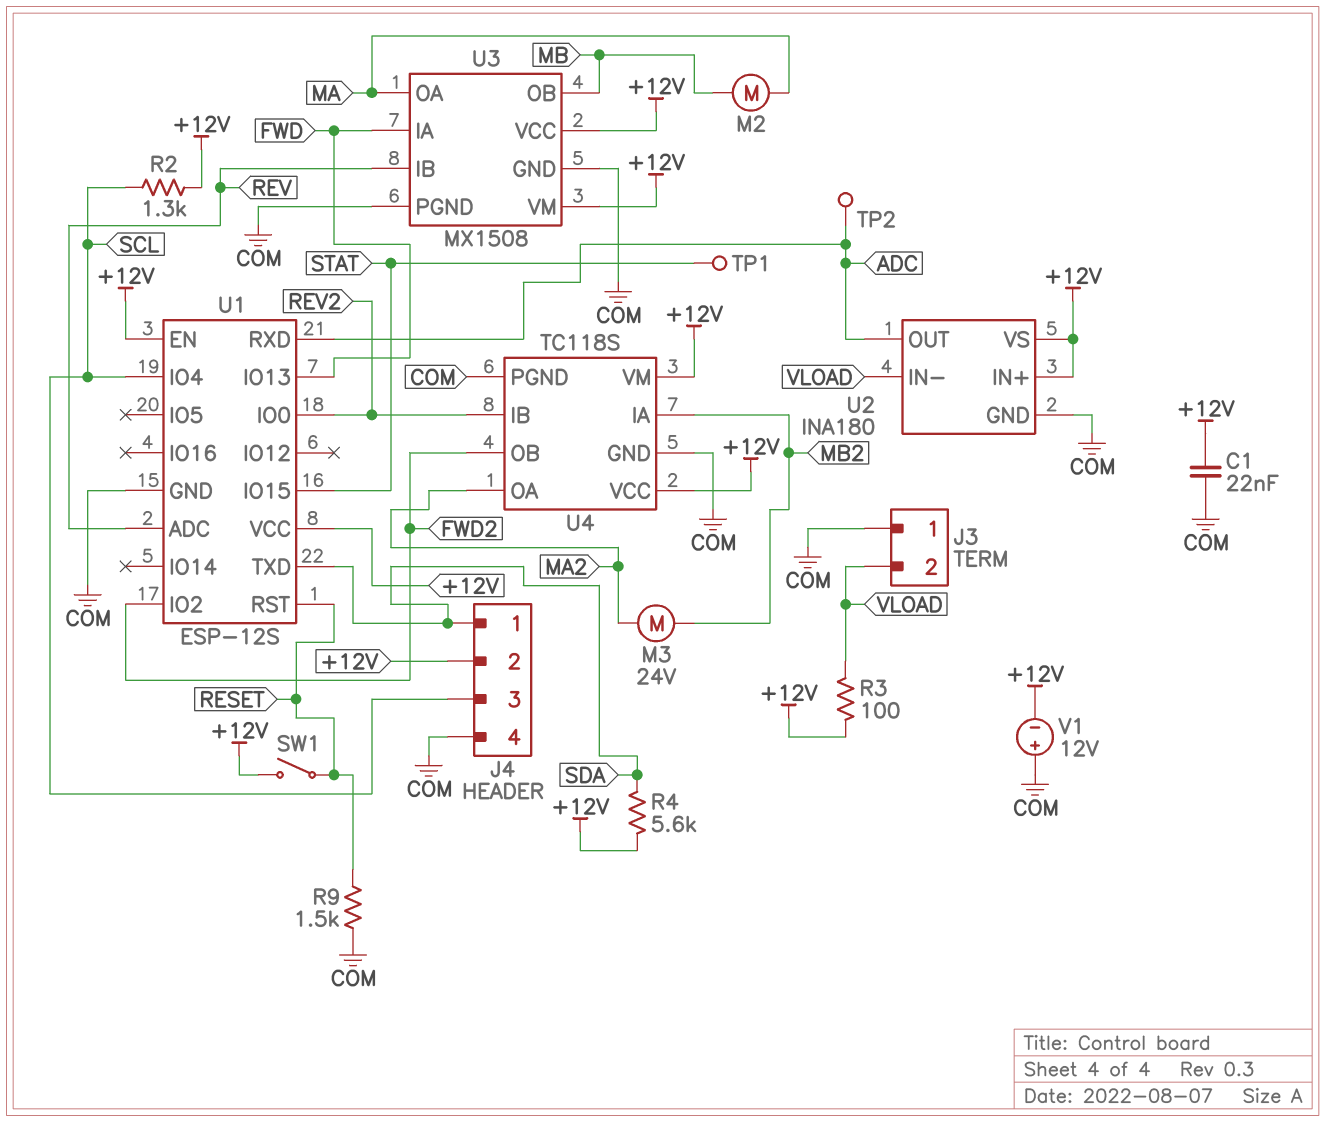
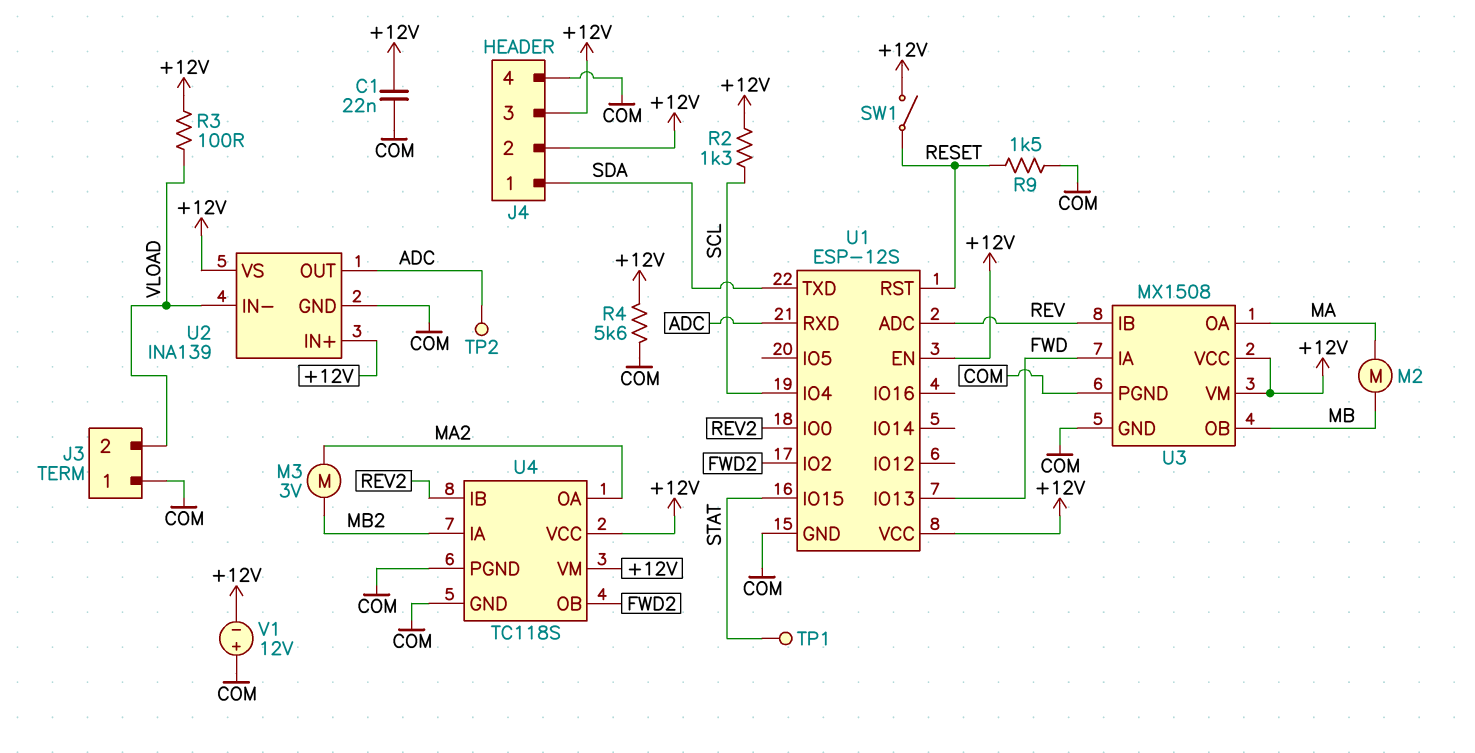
J4 pin 3: SCL -> +12V
M3: motor 24V (MA2, MB2) -> motor 3V (MA2, MB2)
R4: 5.6k (+12V, SDA) -> 5.6k (+12V, COM)
U2: INA180 -> INA139

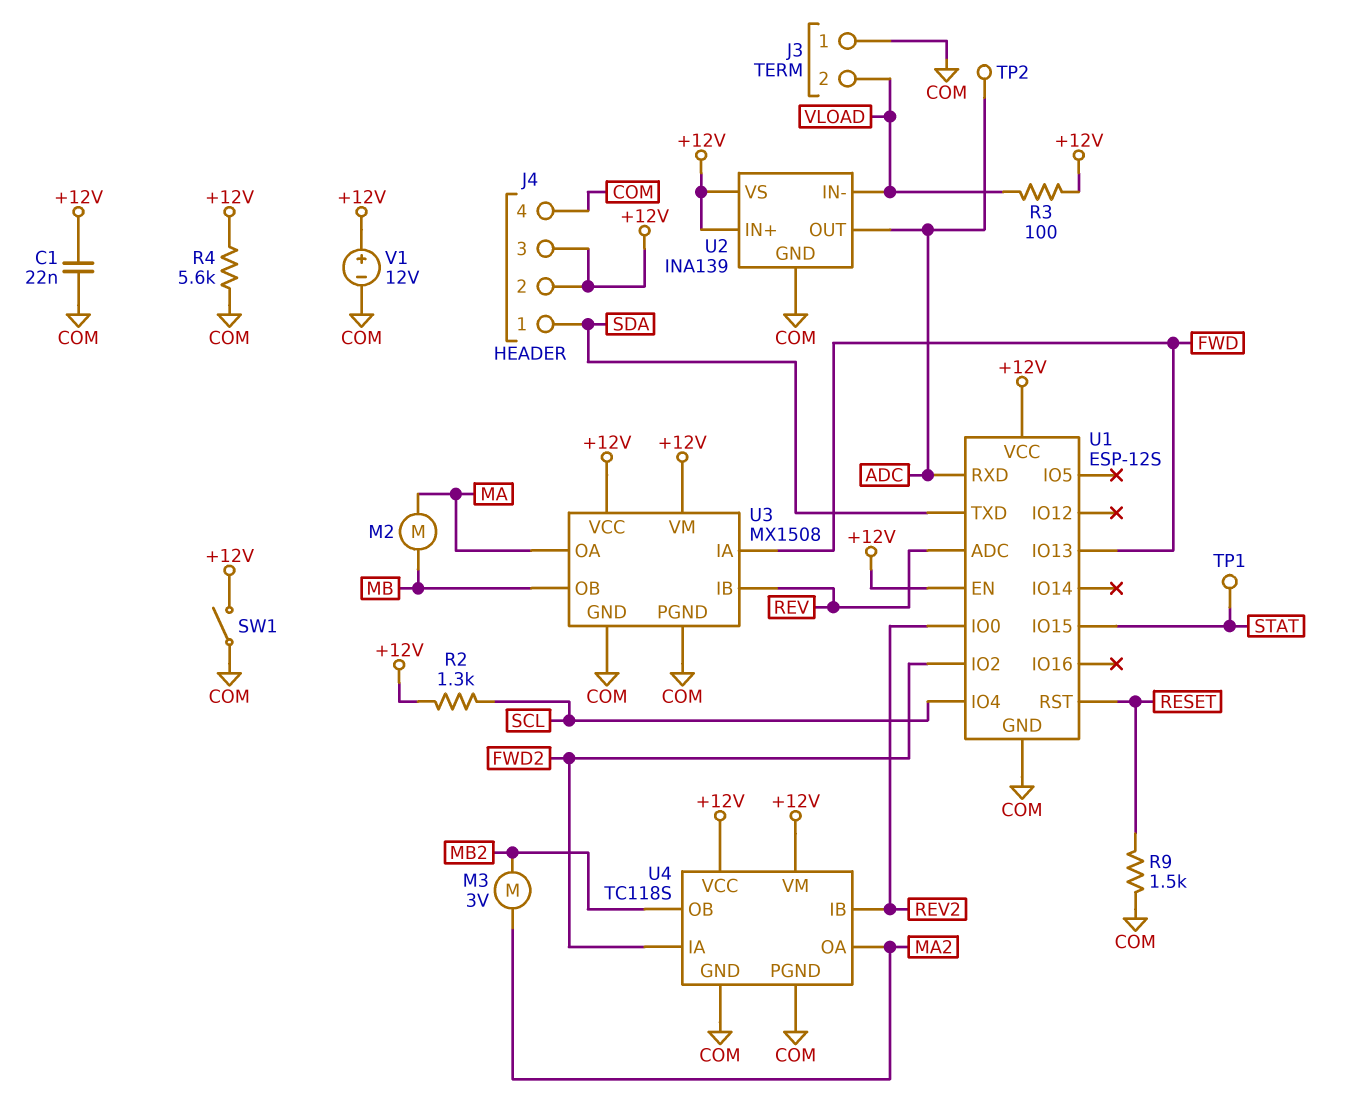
SW1: switch (+12V, RESET) -> switch (+12V, COM)
U4 pin IA: MB2 -> FWD2
U4 pin OB: FWD2 -> MB2
V1: 12V (plus COM, minus +12V) -> 12V (plus +12V, minus COM)

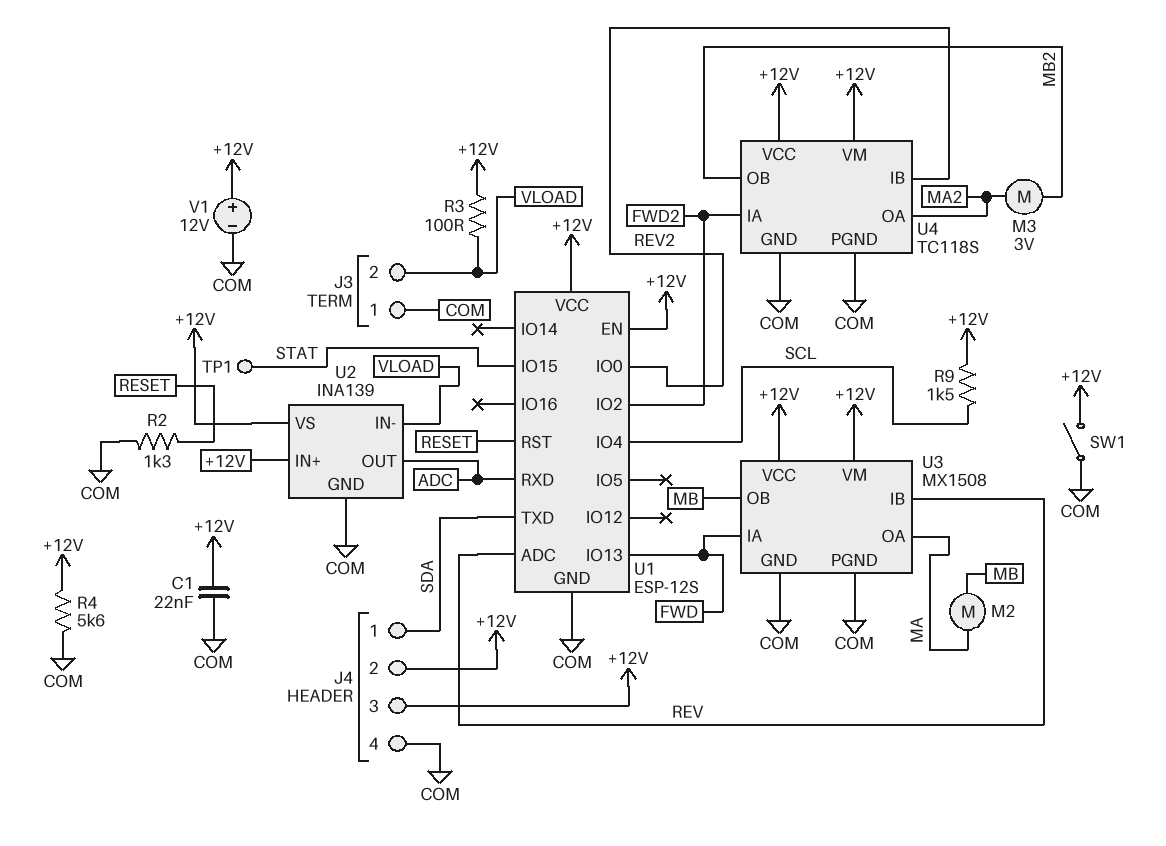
R2: 1.3k (+12V, SCL) -> 1.3k (COM, RESET)
R9: 1.5k (COM, RESET) -> 1.5k (+12V, SCL)
TP2: test point (ADC) -> none

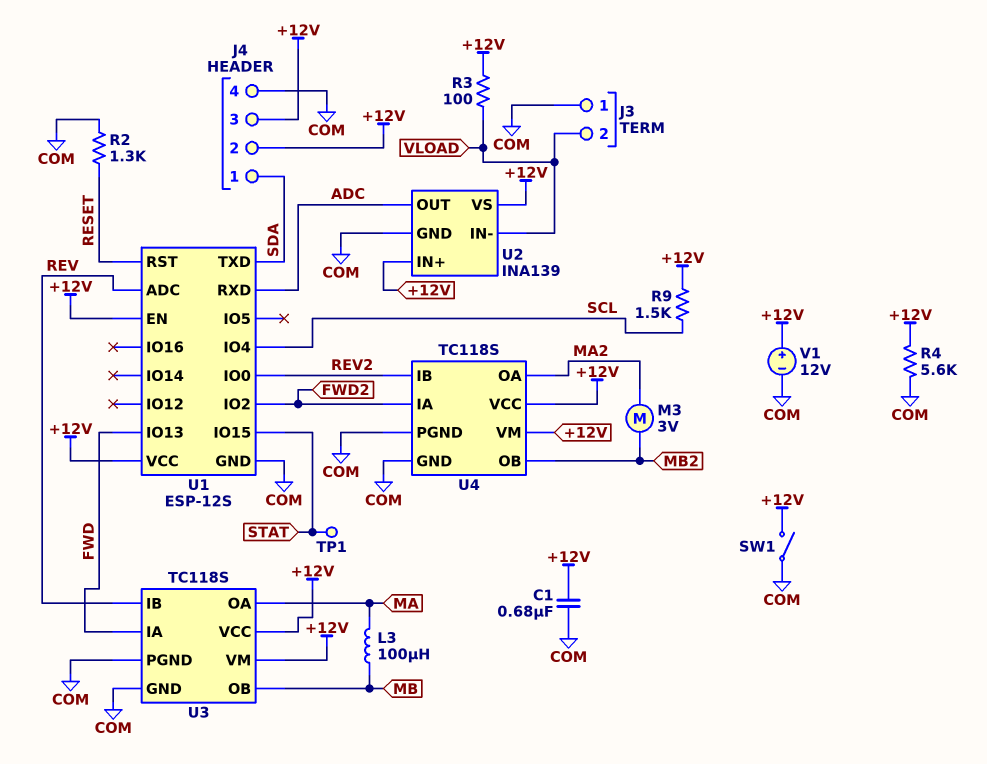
C1: 22nF (+12V, COM) -> 680nF (+12V, COM)
L3: none -> 100uH (MA, MB)
M2: motor (MA, MB) -> none
U3: MX1508 -> TC118S

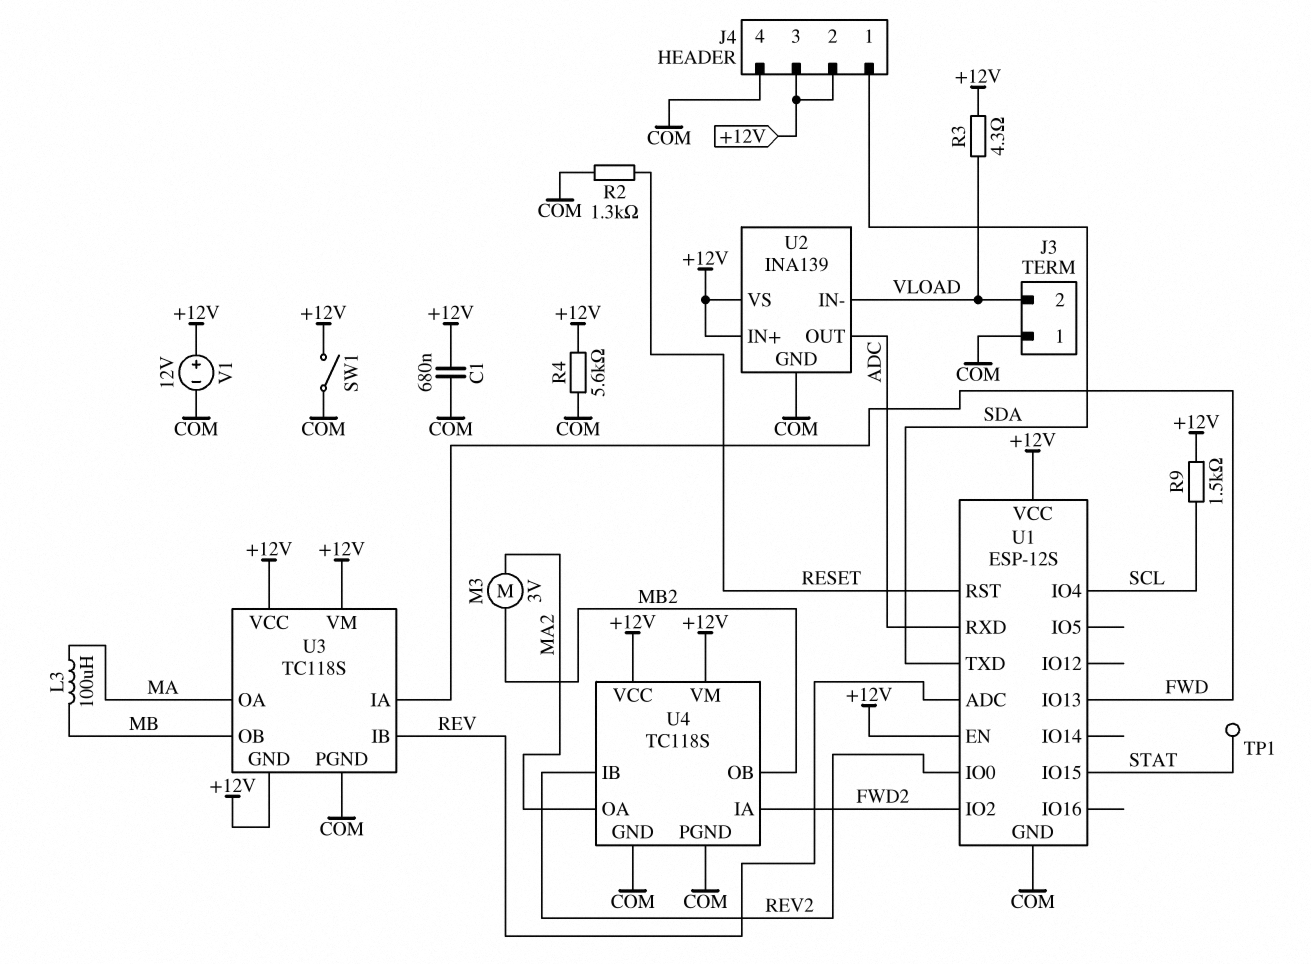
R3: 100 (+12V, VLOAD) -> 4.3 (+12V, VLOAD)
U3 pin GND: COM -> +12V

